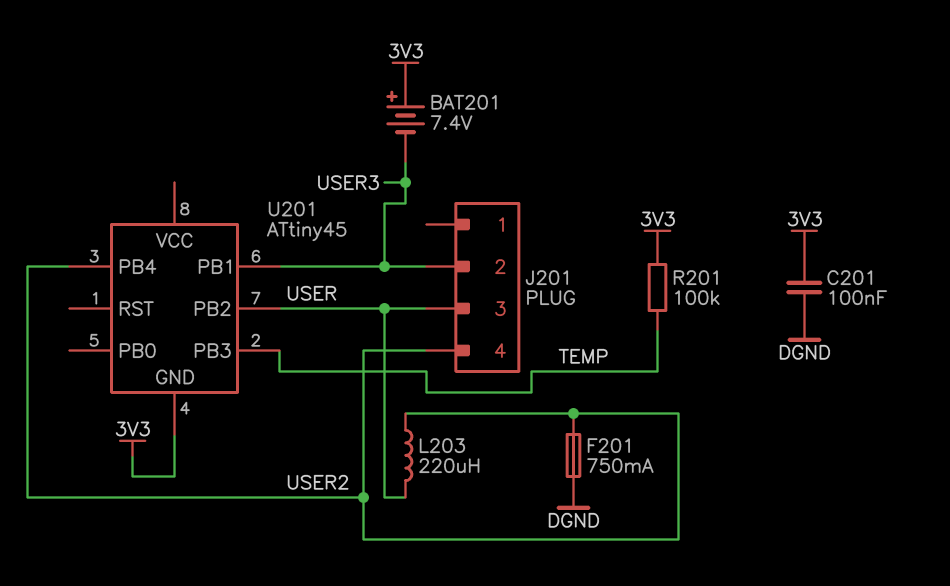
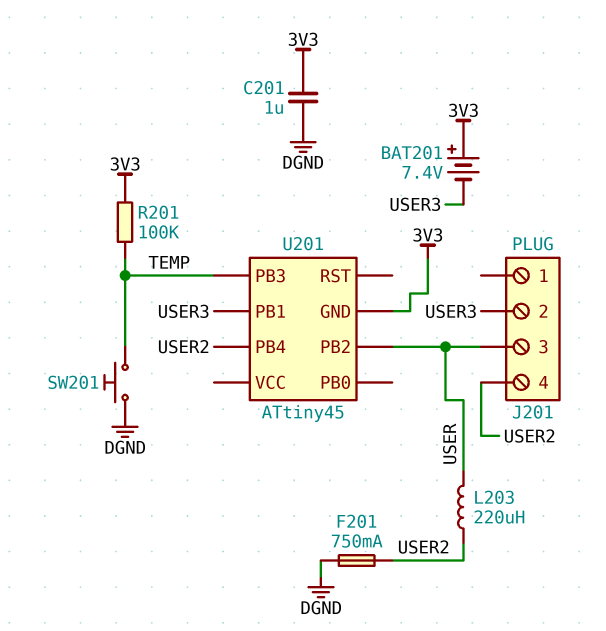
C201: 100nF (3V3, DGND) -> 1uF (3V3, DGND)
SW201: none -> button (DGND, TEMP)

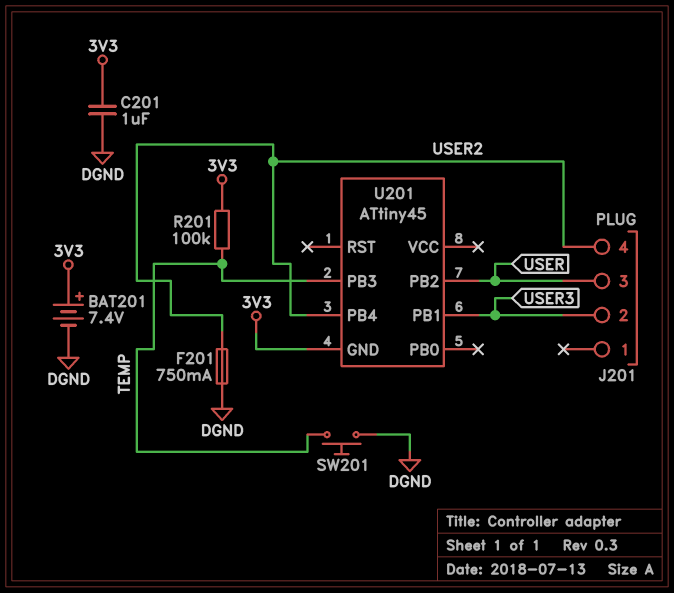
BAT201: 7.4V (plus 3V3, minus USER3) -> 7.4V (plus 3V3, minus DGND)
L203: 220uH (USER, USER2) -> none

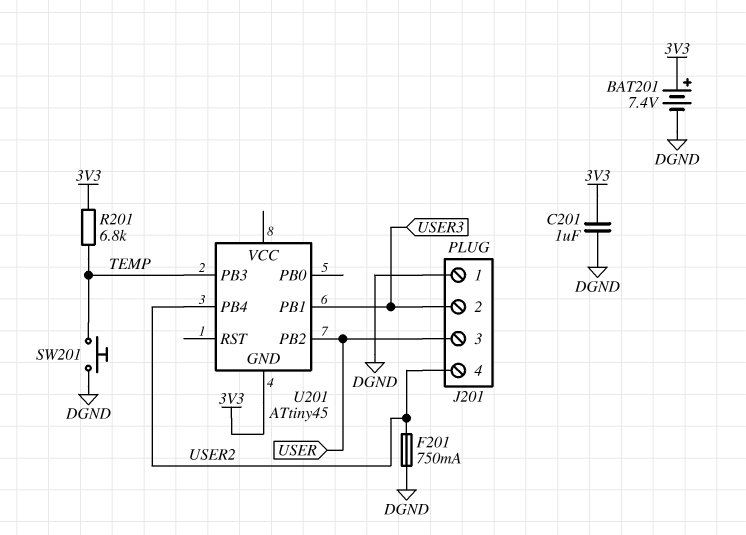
J201 pin 1: none -> DGND
R201: 100k (3V3, TEMP) -> 6.8k (3V3, TEMP)

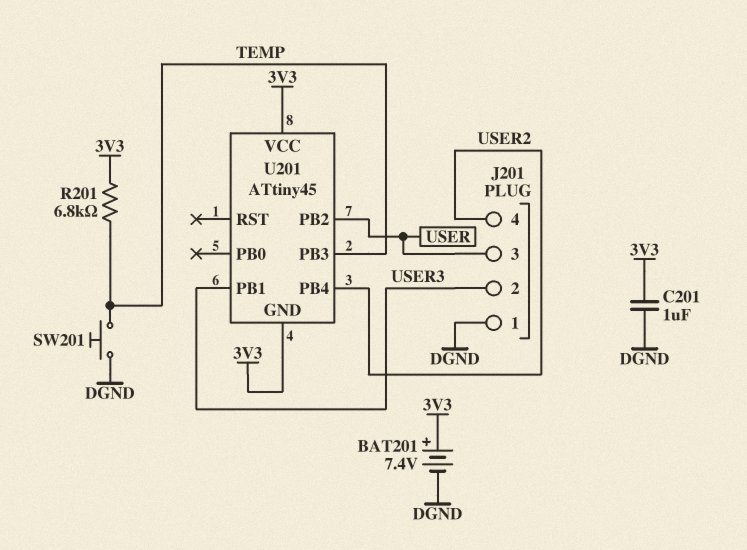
F201: 750mA (DGND, USER2) -> none
U201 pin VCC: none -> 3V3

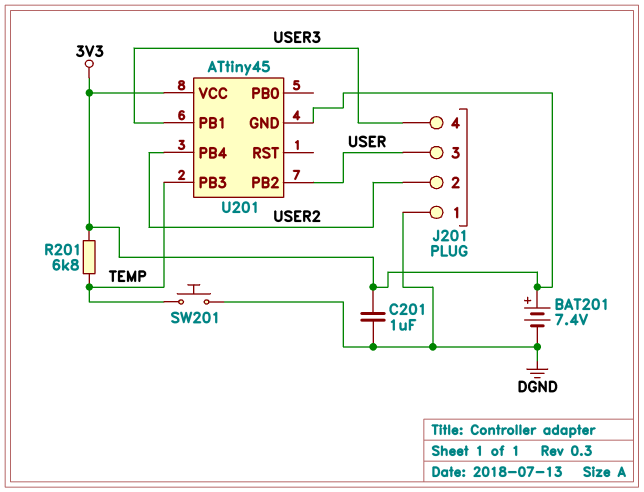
J201 pin 2: USER3 -> USER2
J201 pin 4: USER2 -> USER3

